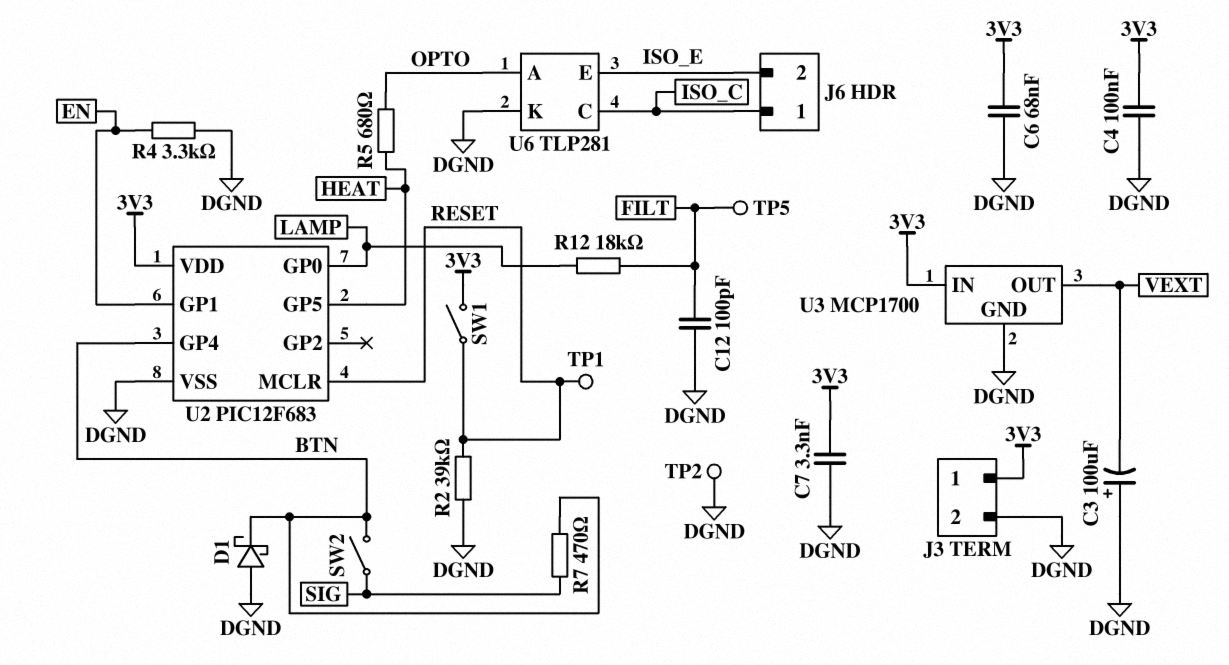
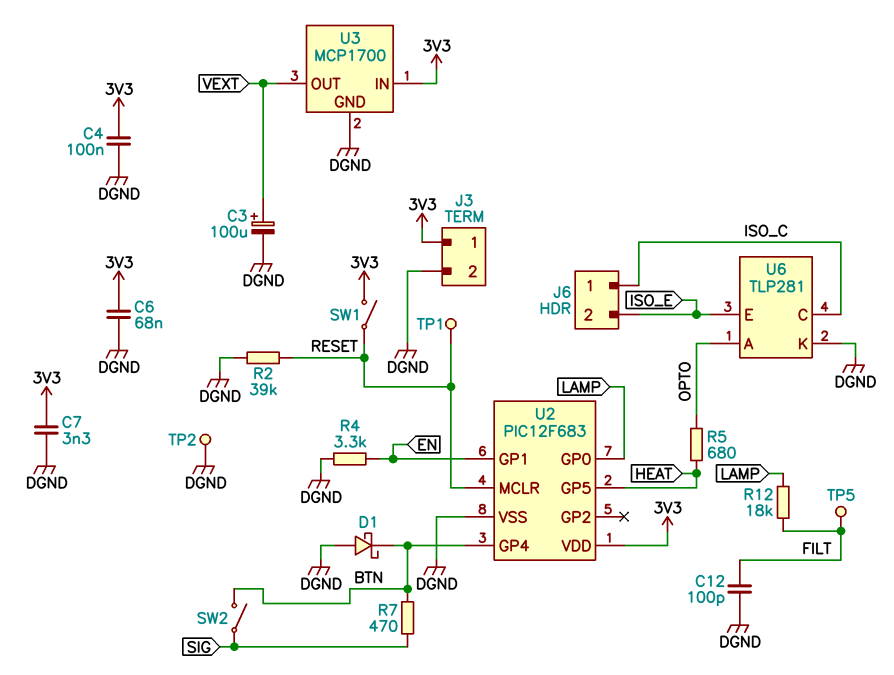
C3: 100uF (plus DGND, minus VEXT) -> 100uF (plus VEXT, minus DGND)

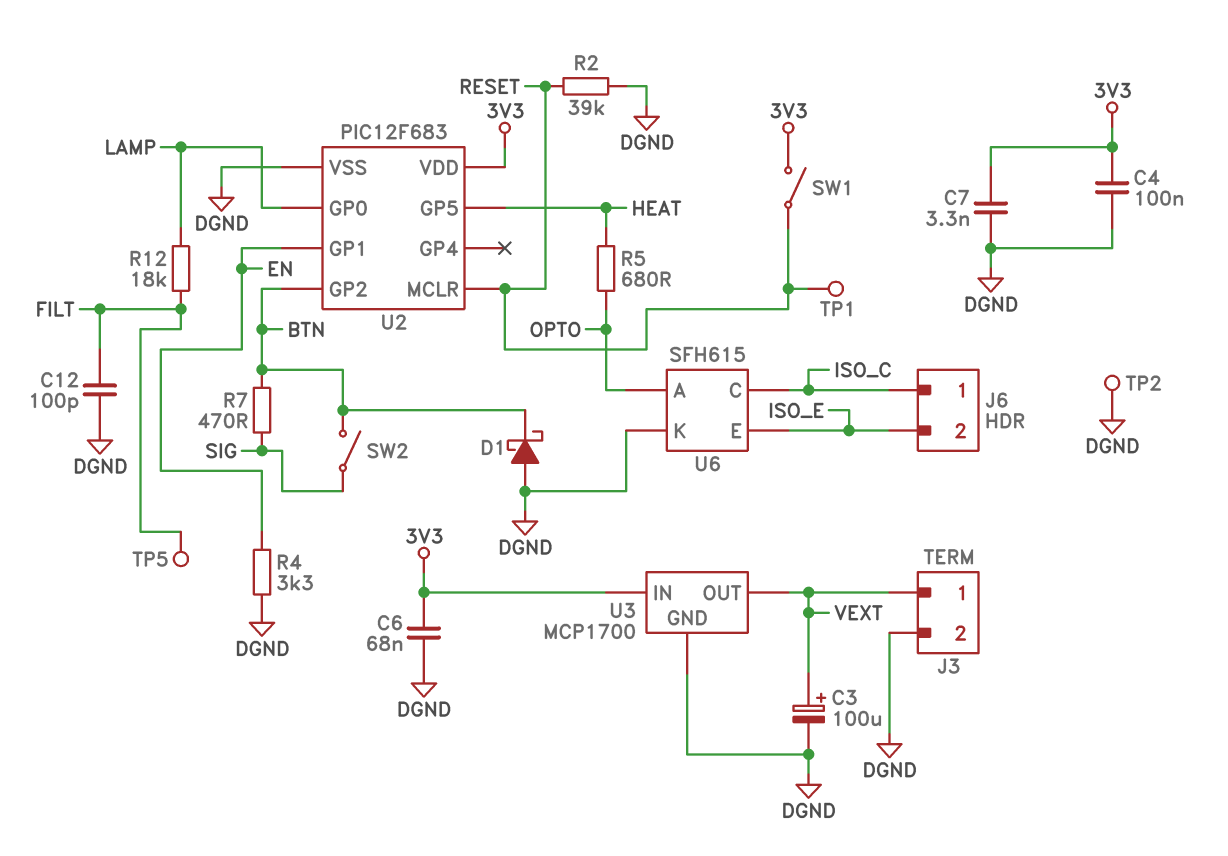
J3 pin 1: 3V3 -> VEXT
U2 pin GP2: none -> BTN
U2 pin GP4: BTN -> none
U6: TLP281 -> SFH615

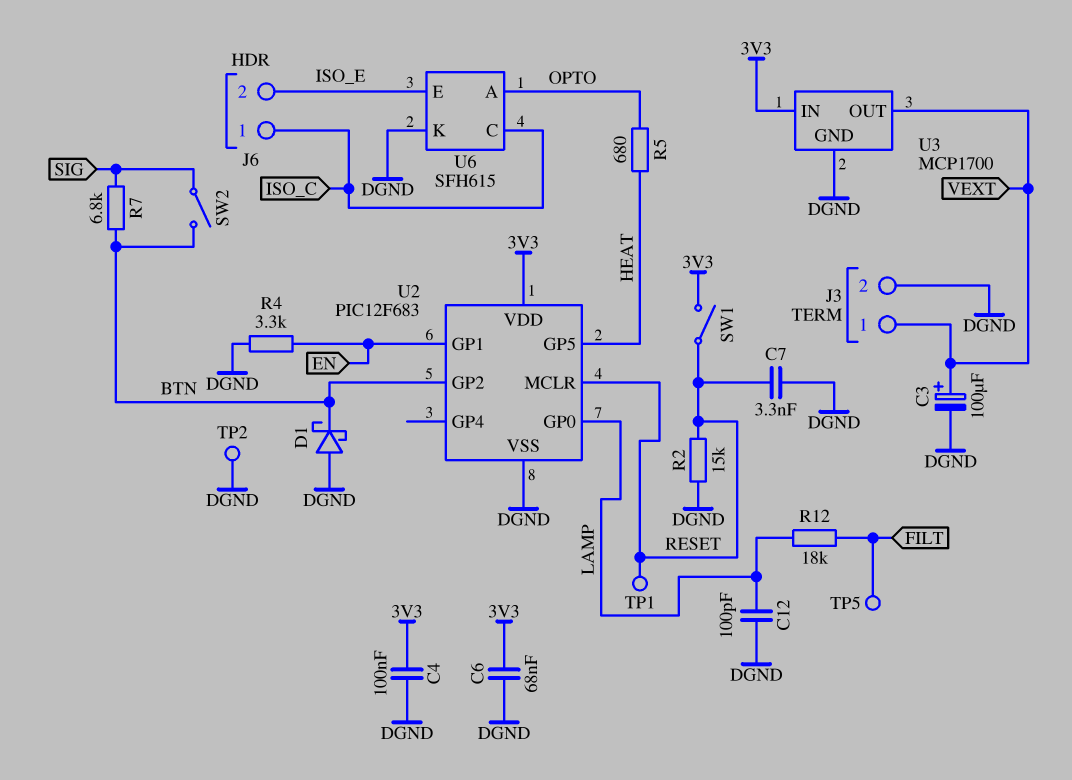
C7: 3.3nF (3V3, DGND) -> 3.3nF (DGND, RESET)
C12: 100pF (DGND, FILT) -> 100pF (DGND, LAMP)
R2: 39k (DGND, RESET) -> 15k (DGND, RESET)
R7: 470 (BTN, SIG) -> 6.8k (BTN, SIG)

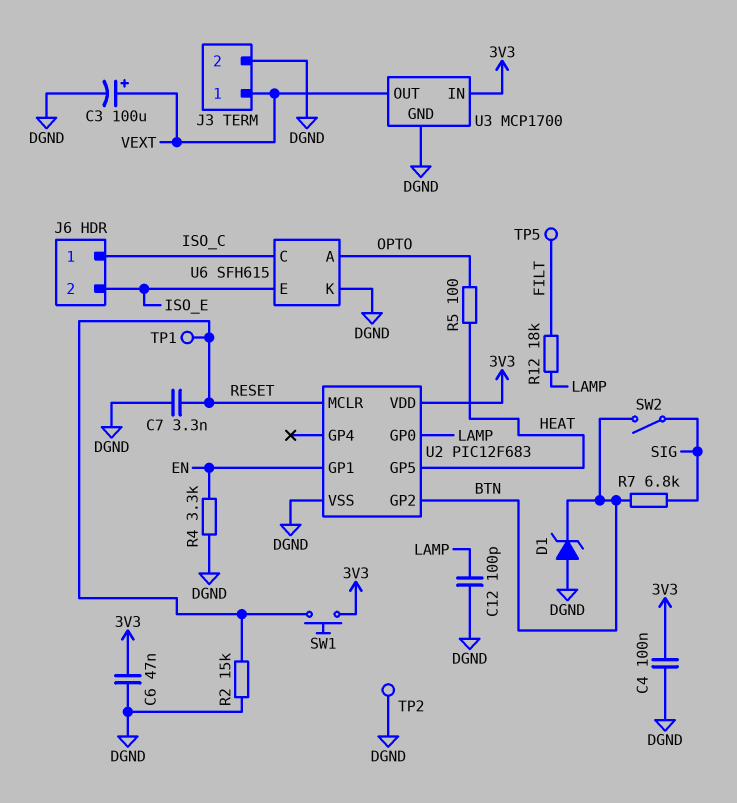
C6: 68nF (3V3, DGND) -> 47nF (3V3, DGND)
D1: schottky (A DGND, K BTN) -> zener (A DGND, K BTN)
R5: 680 (HEAT, OPTO) -> 100 (HEAT, OPTO)
SW1: switch (3V3, RESET) -> button (3V3, RESET)

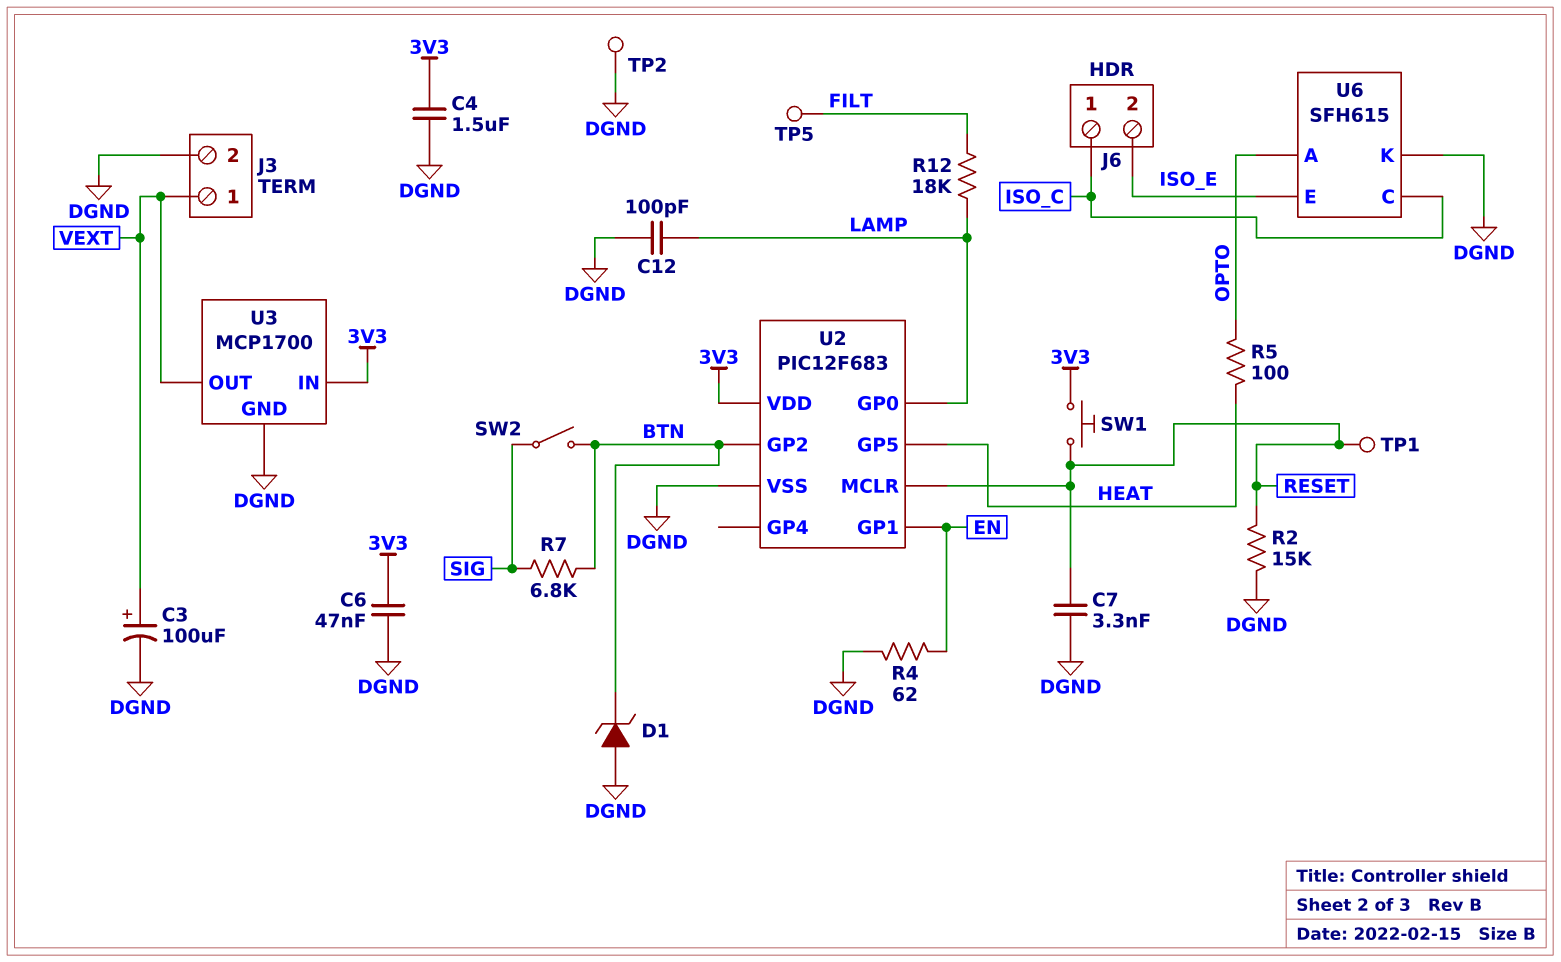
C4: 100nF (3V3, DGND) -> 1.5uF (3V3, DGND)
R4: 3.3k (DGND, EN) -> 62 (DGND, EN)

